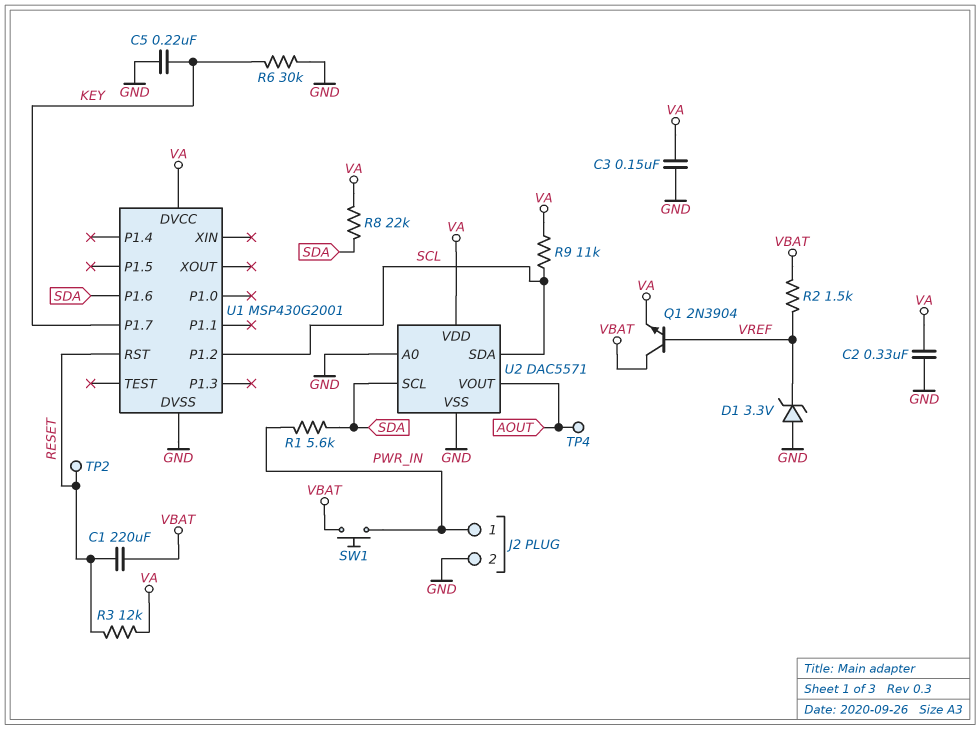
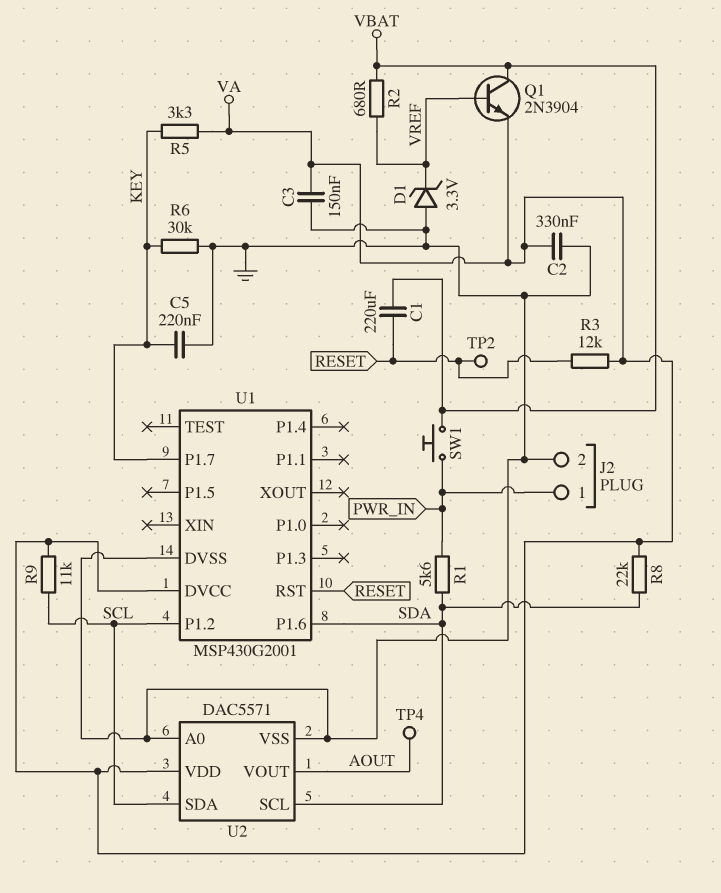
R2: 1.5k (VBAT, VREF) -> 680 (VBAT, VREF)
R5: none -> 3.3k (KEY, VA)

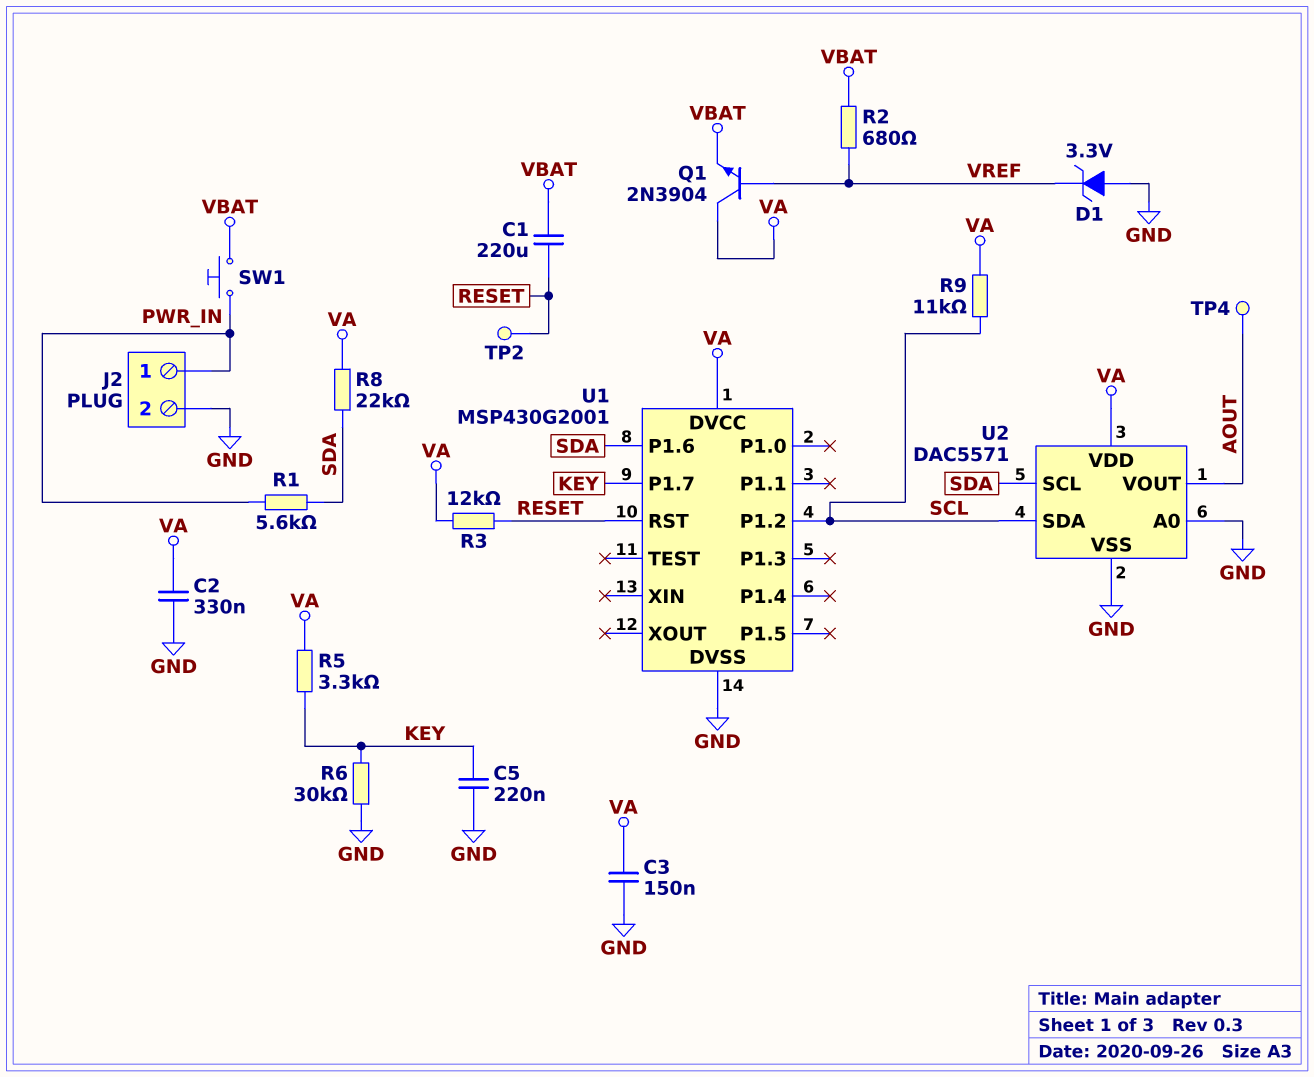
Q1: NPN 2N3904 (B VREF, C VBAT, E VA) -> NPN 2N3904 (B VREF, C VA, E VBAT)

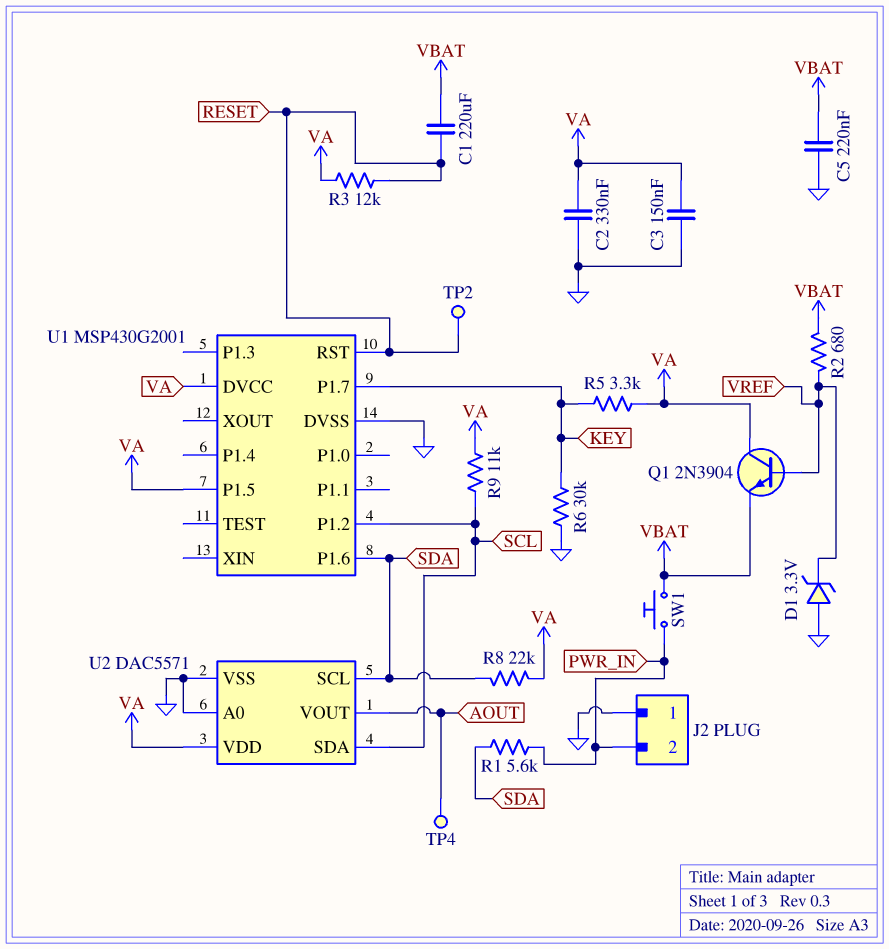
C5: 220nF (GND, KEY) -> 220nF (GND, VBAT)
J2 pin 1: PWR_IN -> GND
J2 pin 2: GND -> PWR_IN
U1 pin P1.5: none -> VA

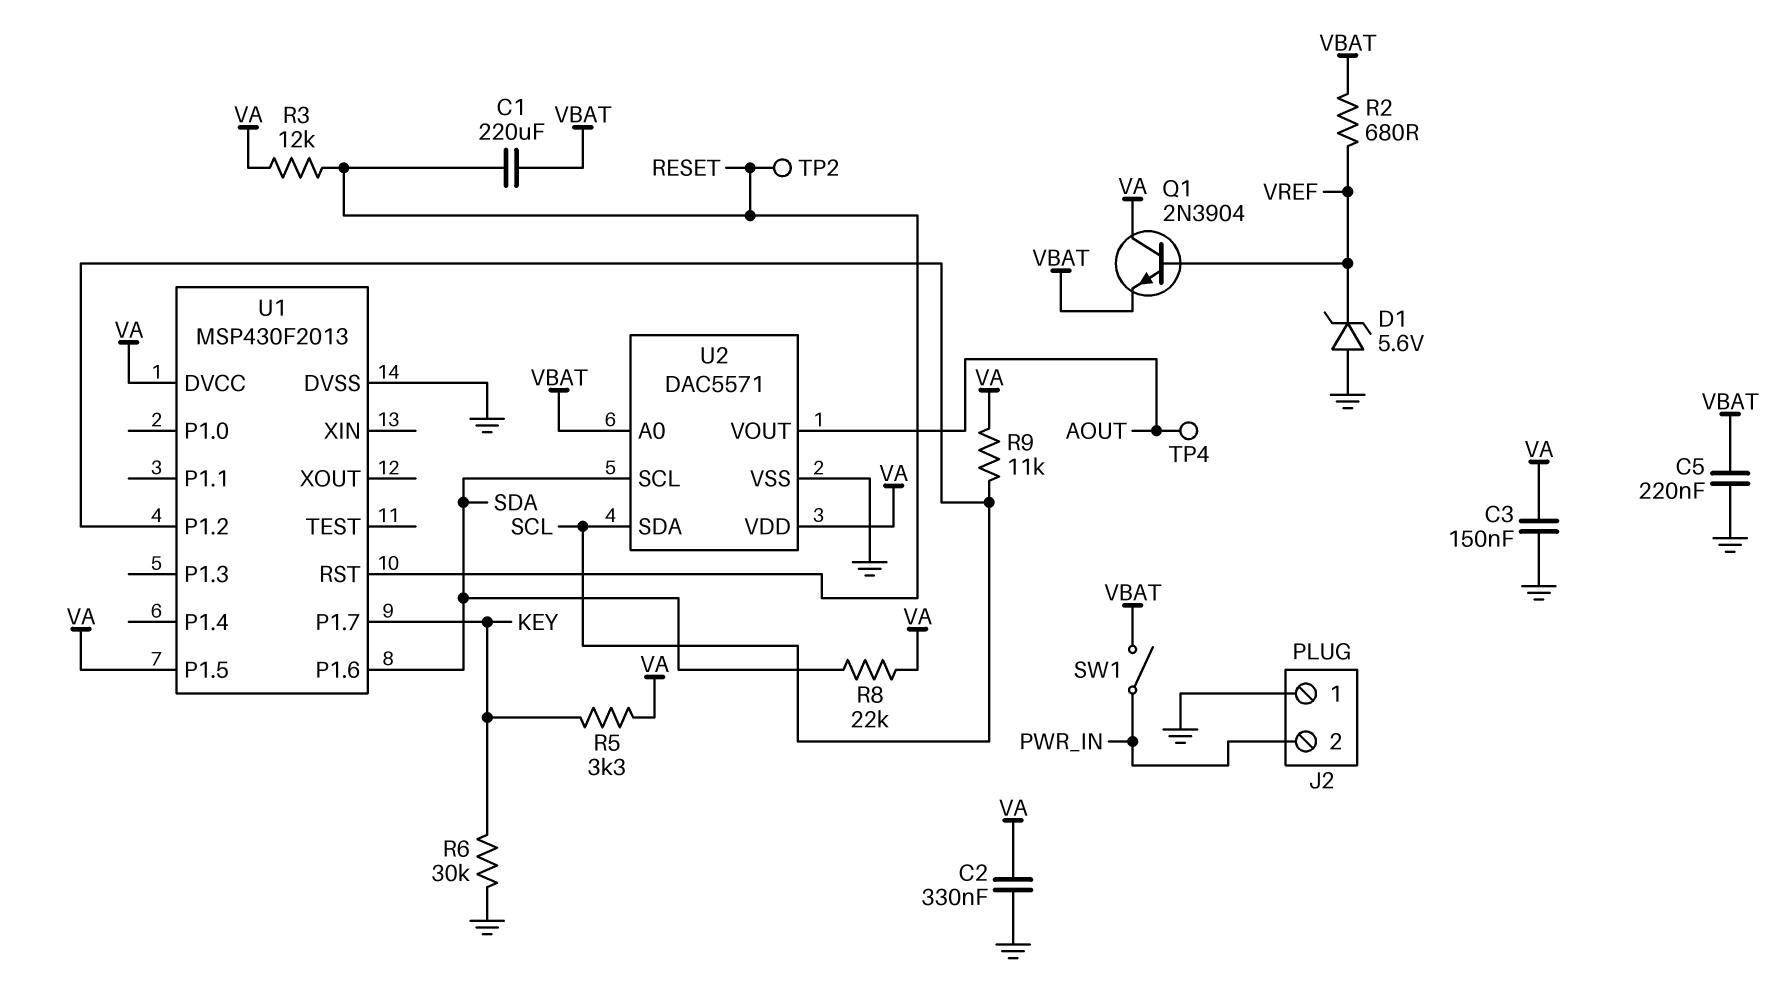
D1: zener 3.3V (A GND, K VREF) -> zener 5.6V (A GND, K VREF)
R1: 5.6k (PWR_IN, SDA) -> none
SW1: button (PWR_IN, VBAT) -> switch (PWR_IN, VBAT)
U1: MSP430G2001 -> MSP430F2013
U2 pin A0: GND -> VBAT

